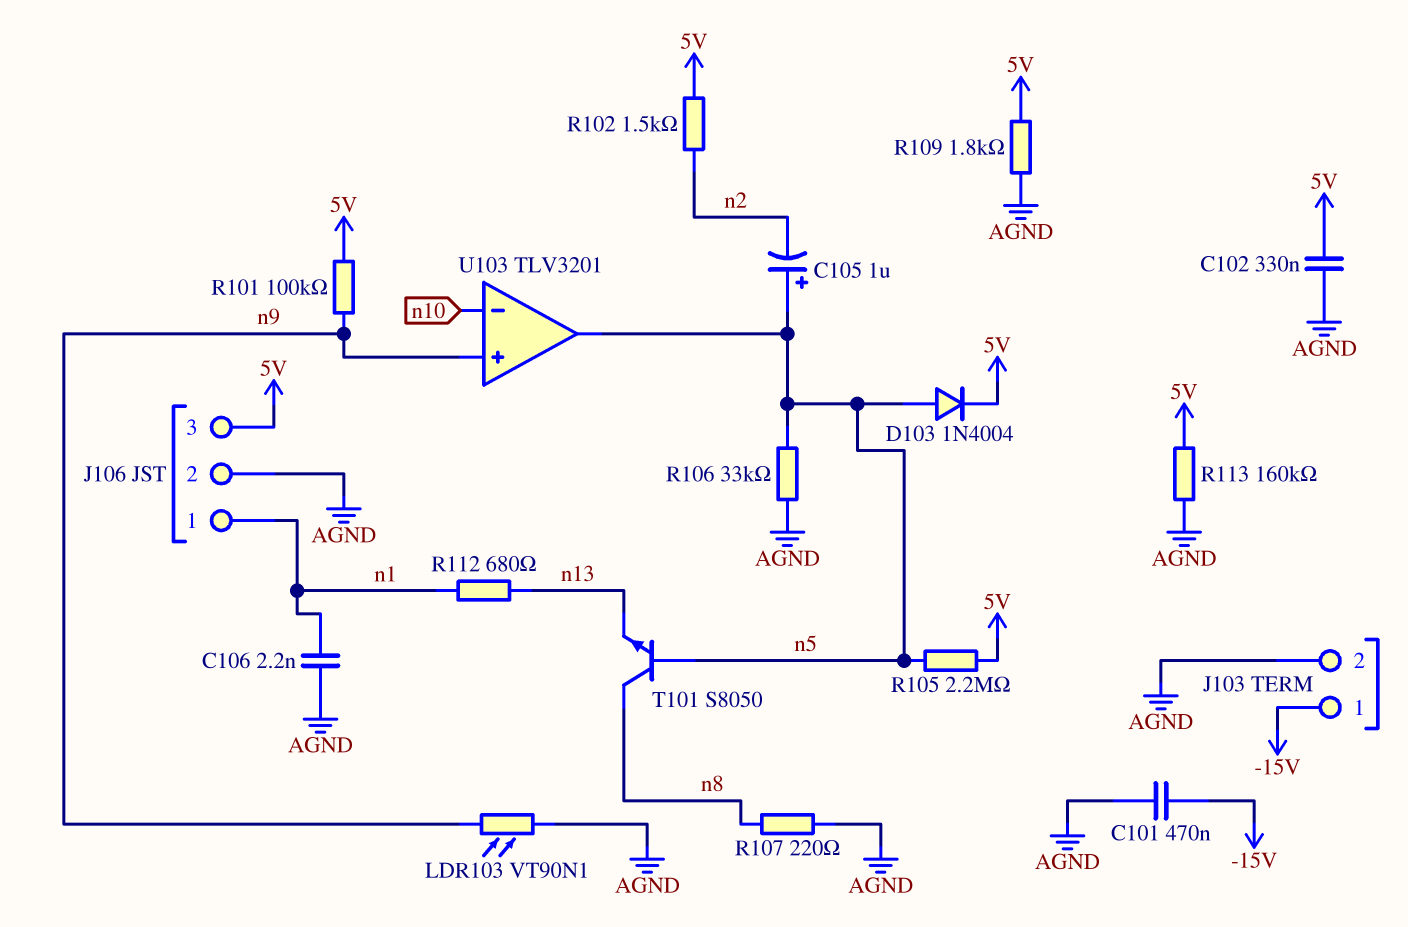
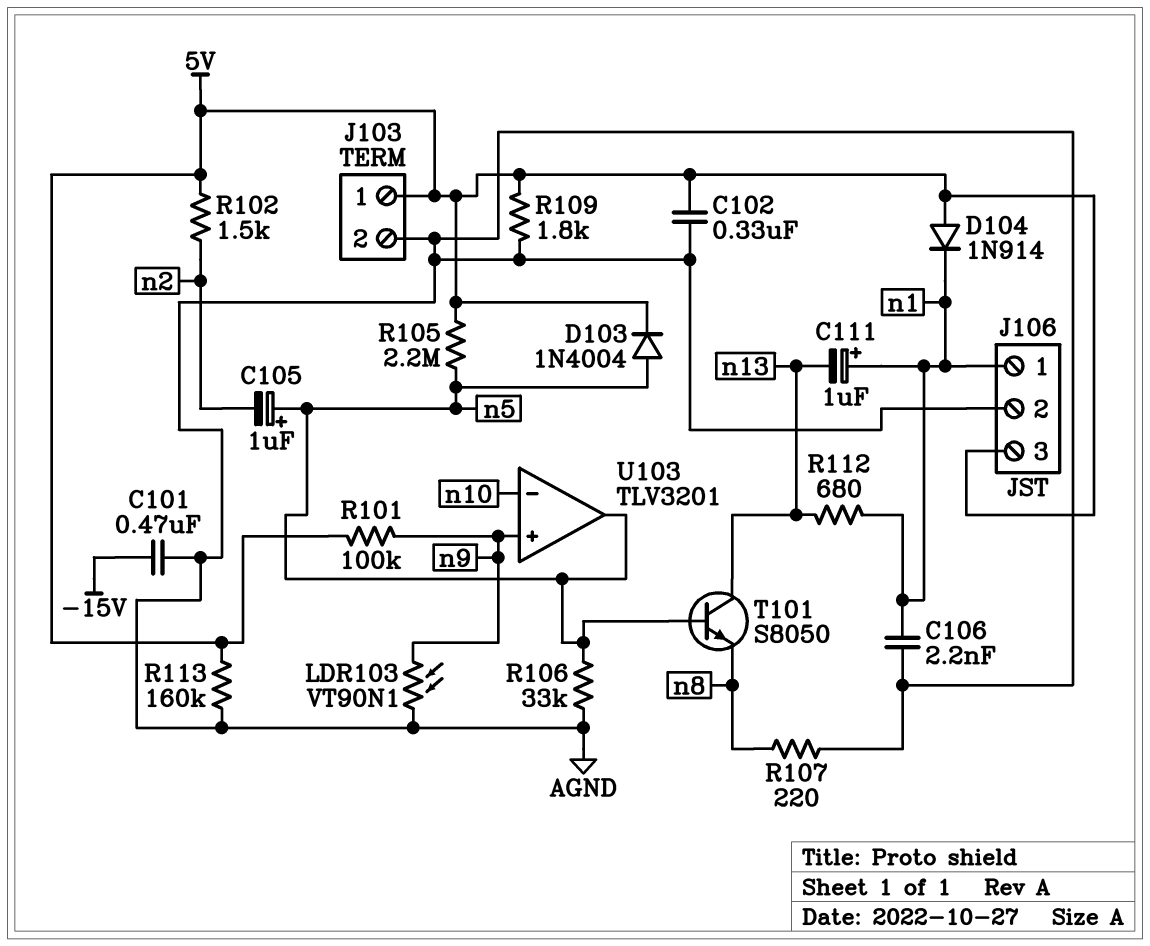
C111: none -> 1uF (plus n1, minus n13)
D104: none -> diode 1N914 (A 5V, K n1)
J103 pin 1: -15V -> 5V
T101: NPN S8050 (B n5, C n8, E n13) -> NPN S8050 (B n5, C n13, E n8)

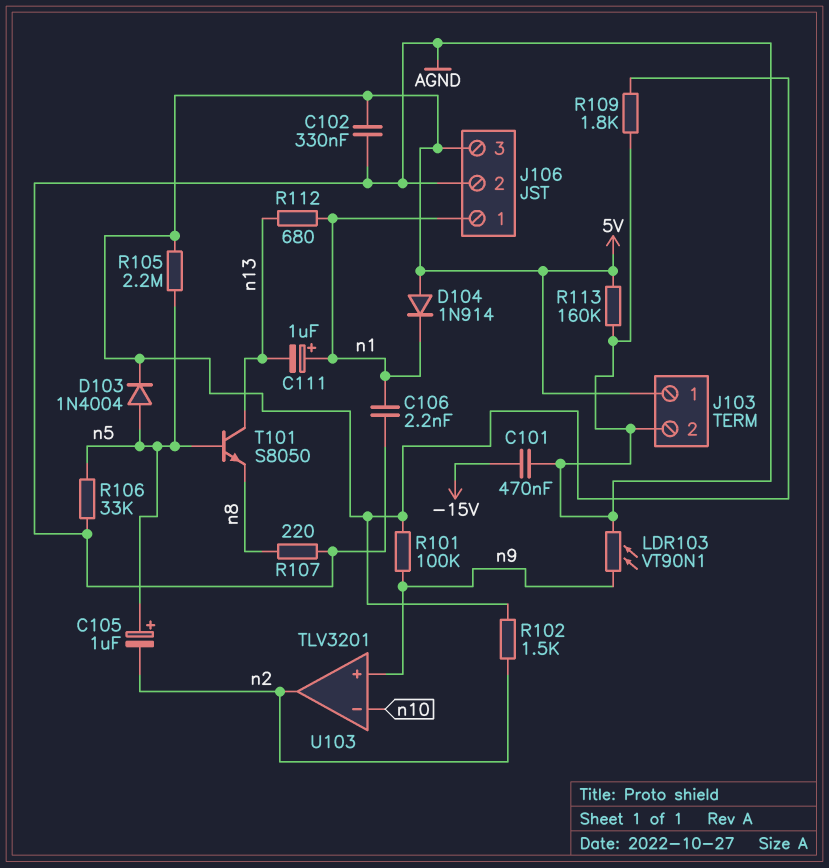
U103 pin out: n5 -> n2

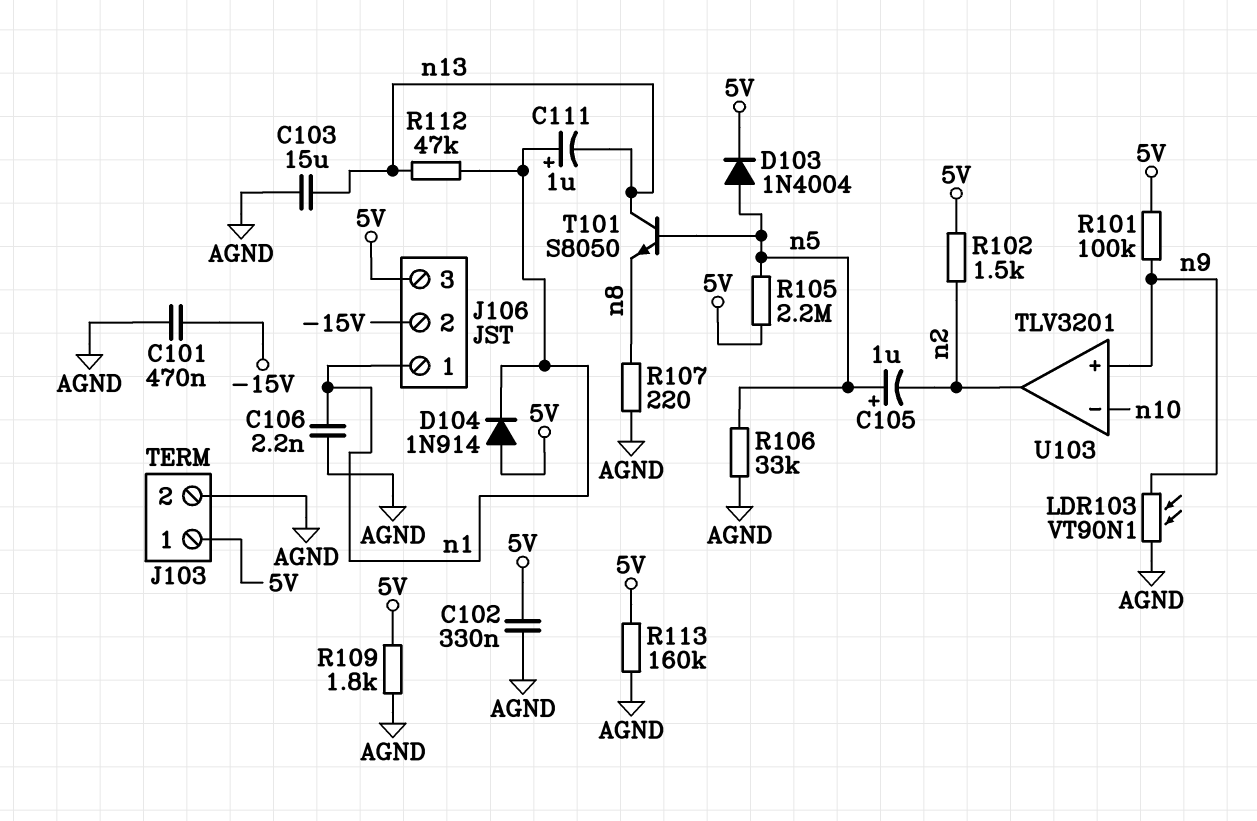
C103: none -> 15uF (AGND, n13)
J106 pin 2: AGND -> -15V
R112: 680 (n1, n13) -> 47k (n1, n13)

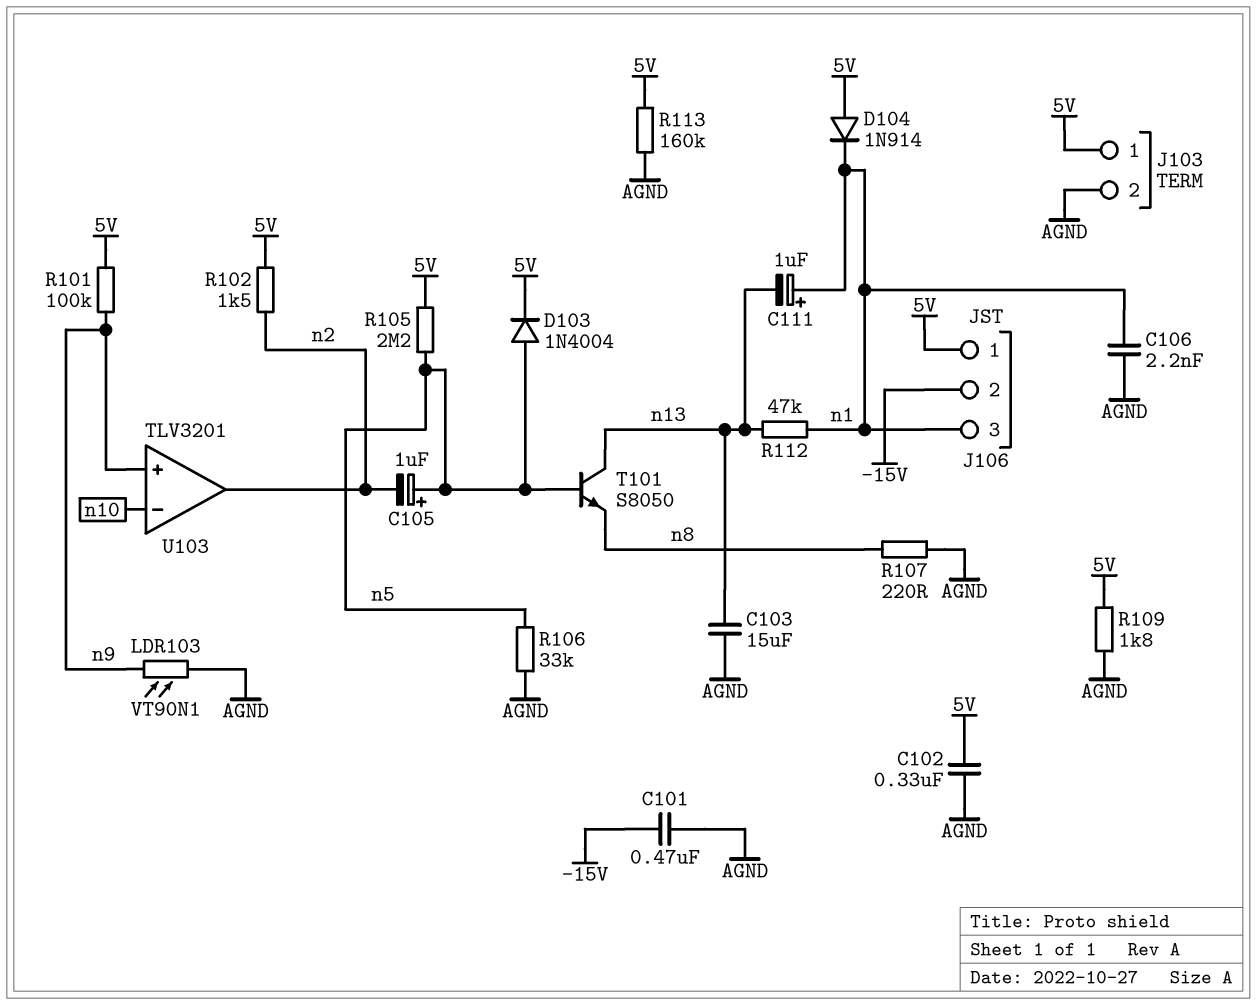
J106 pin 1: n1 -> 5V
J106 pin 3: 5V -> n1

